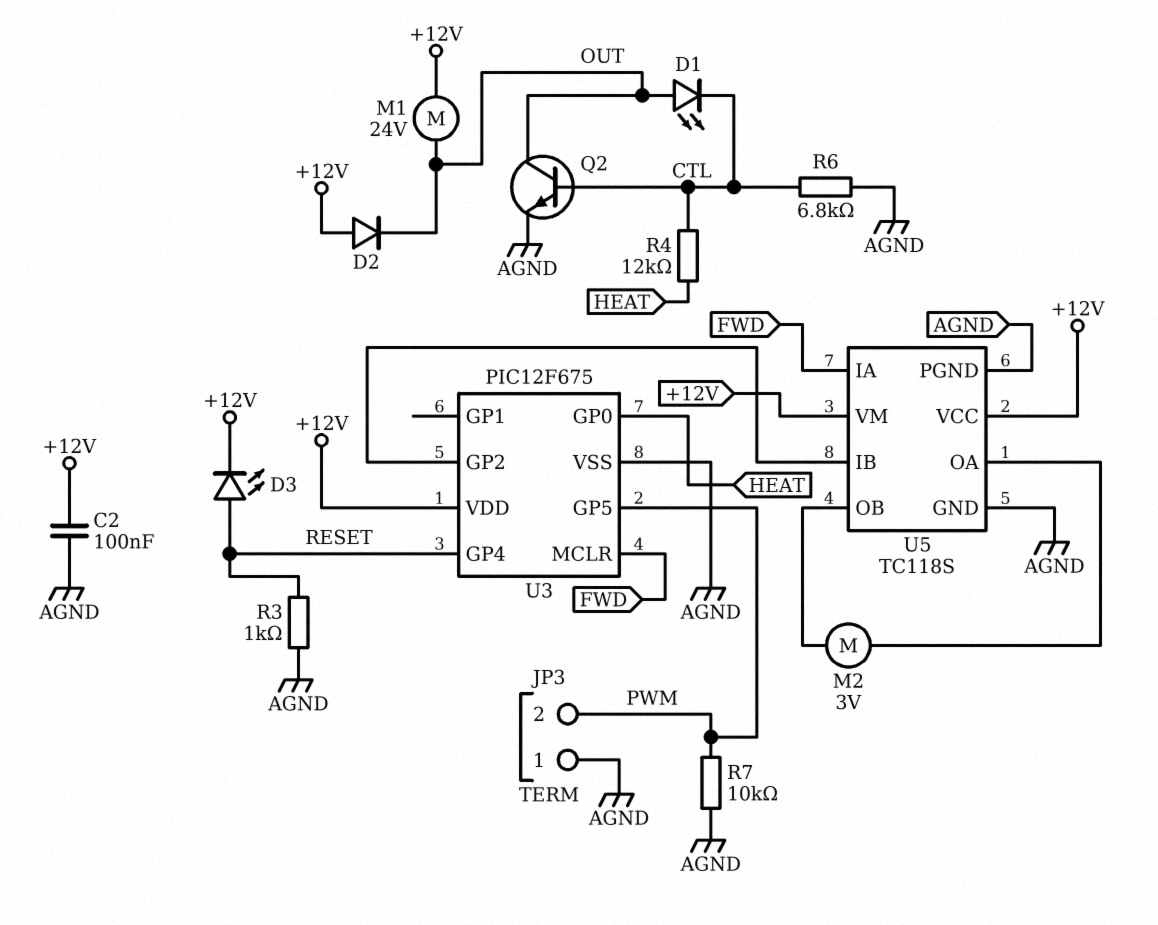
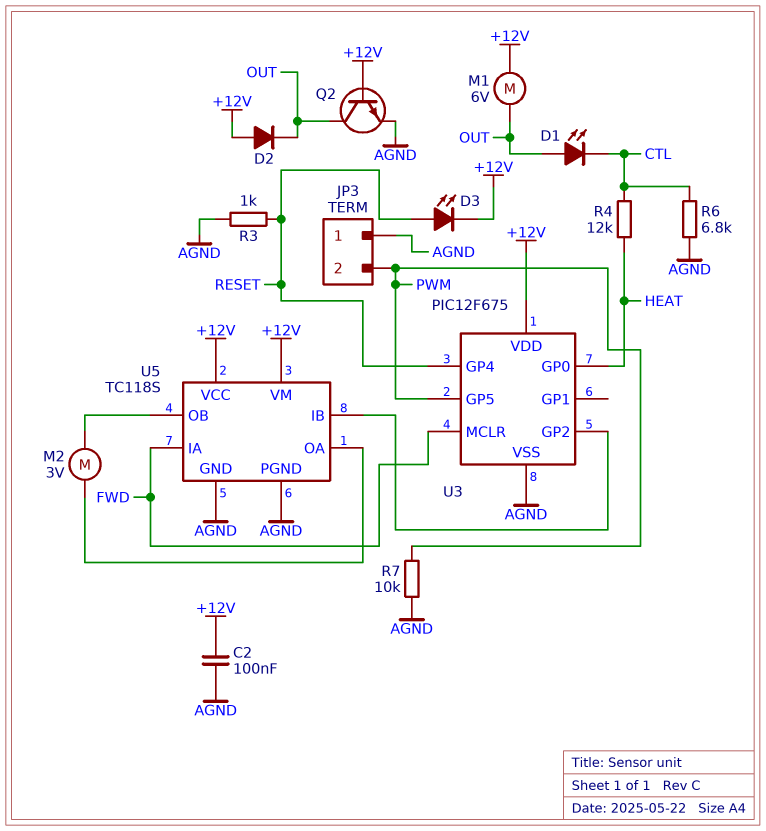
M1: motor 24V (+12V, OUT) -> motor 6V (+12V, OUT)
Q2: NPN (B CTL, C OUT, E AGND) -> NPN (B +12V, C OUT, E AGND)

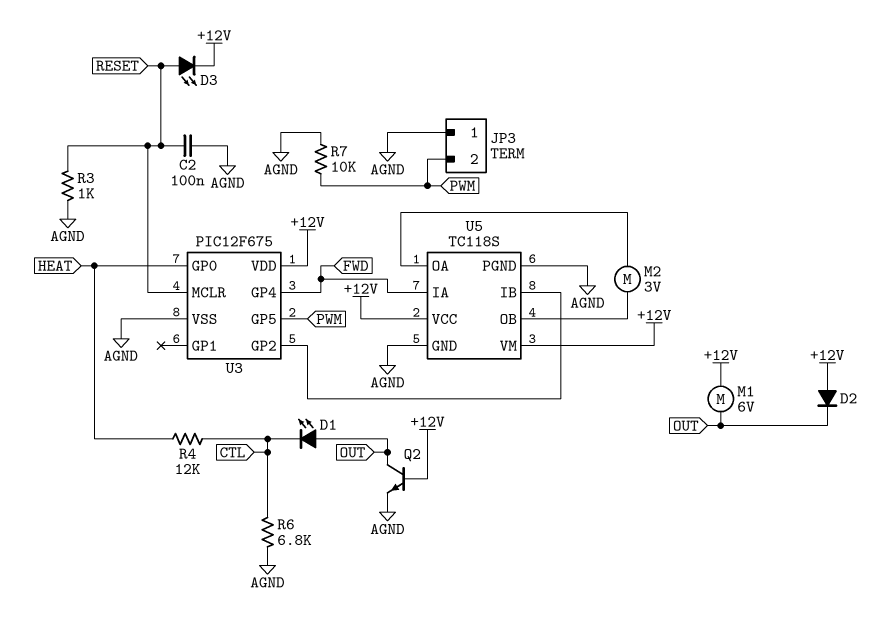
C2: 100nF (+12V, AGND) -> 100nF (AGND, RESET)
U3 pin GP4: RESET -> FWD
U3 pin MCLR: FWD -> RESET

